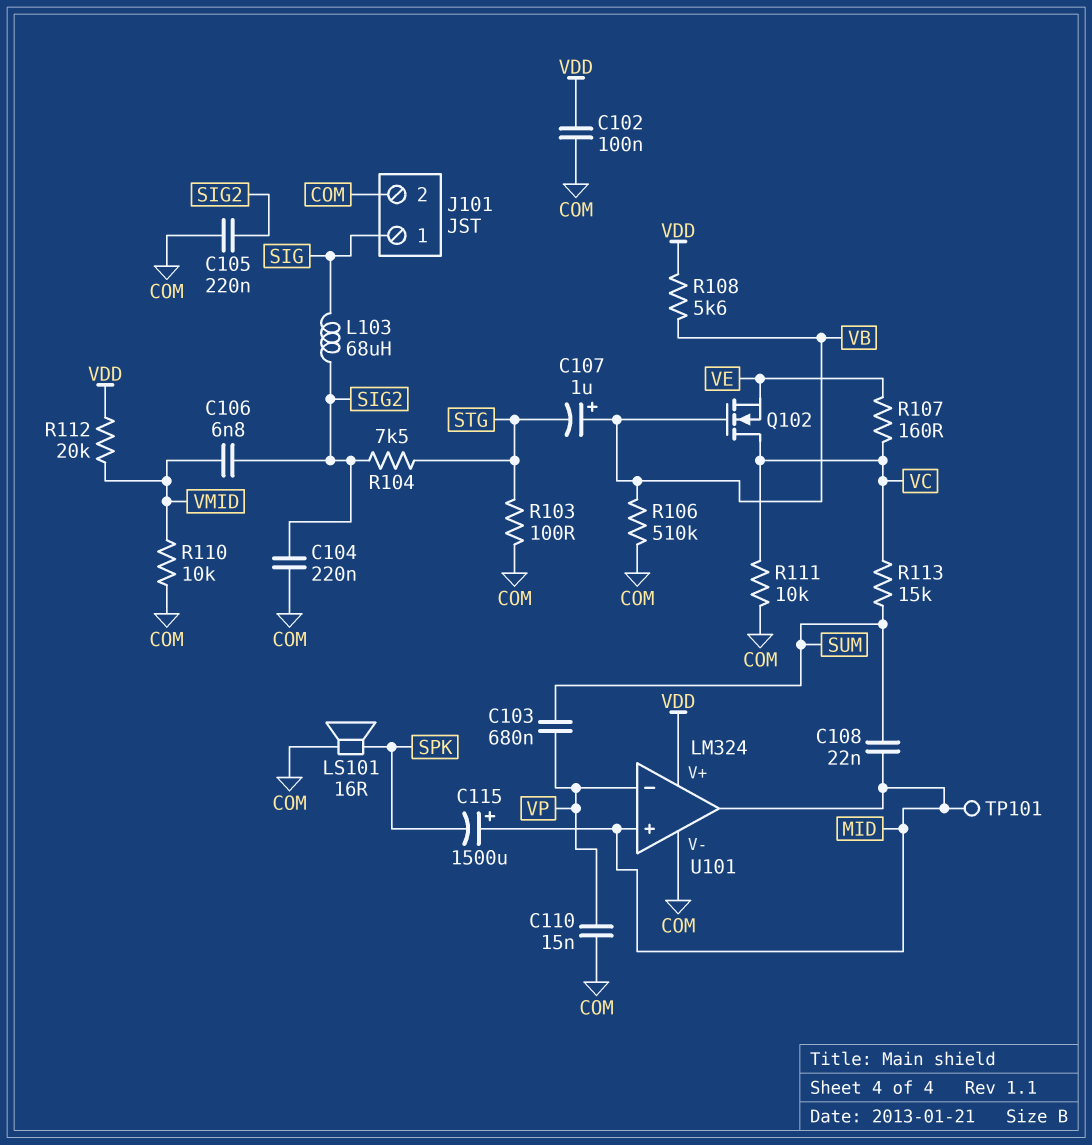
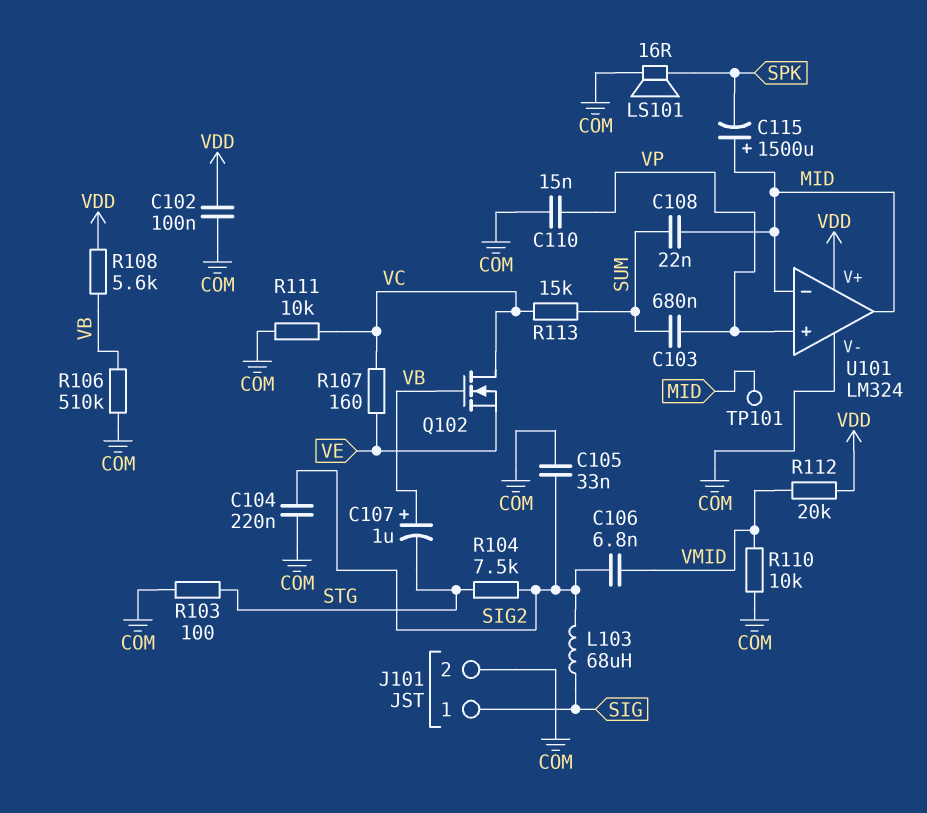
C105: 220nF (COM, SIG2) -> 33nF (COM, SIG2)
U101 pin in+: MID -> VP
U101 pin in-: VP -> MID

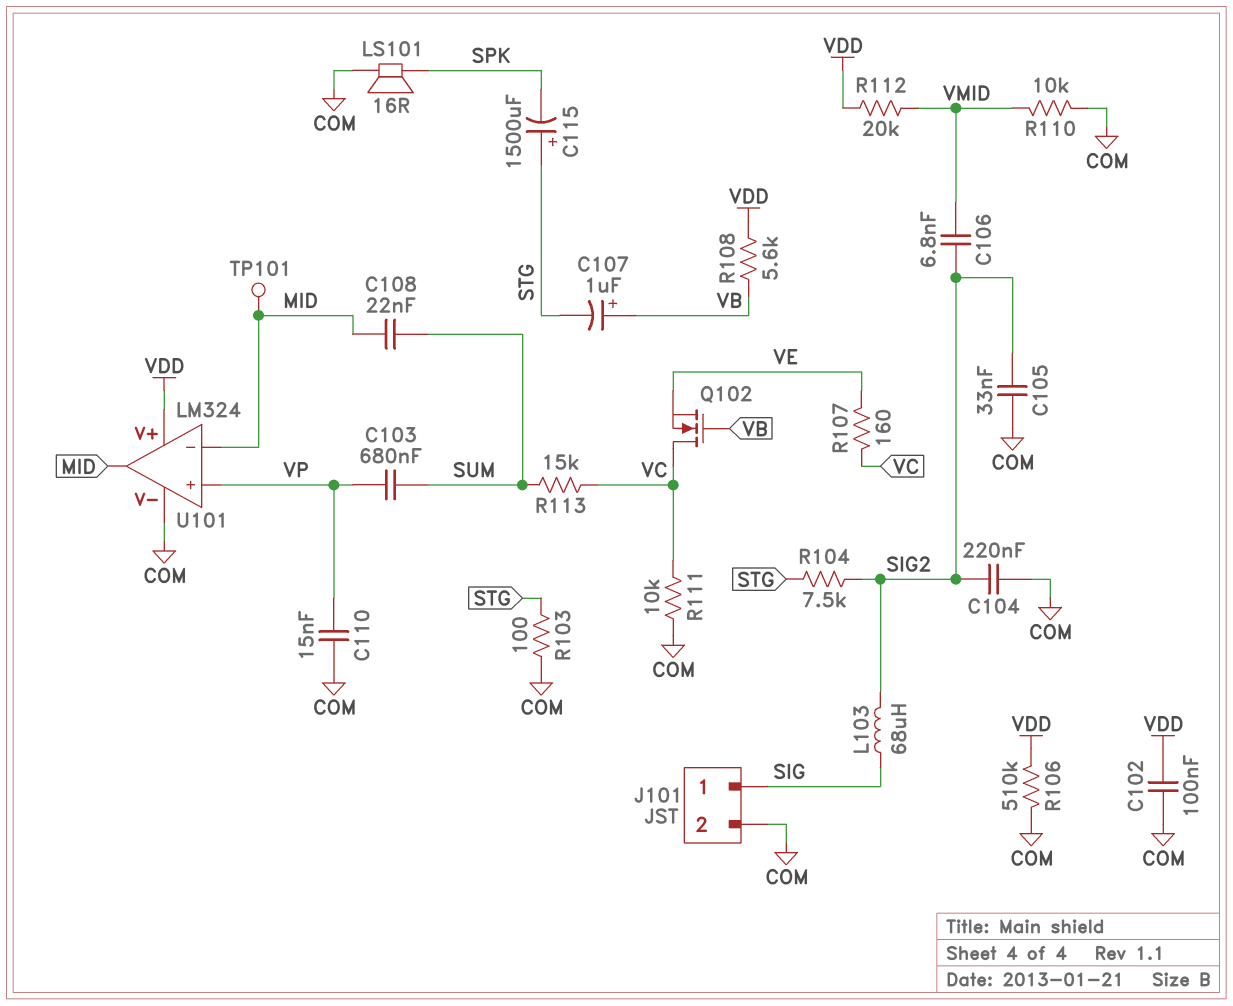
C115: 1500uF (plus MID, minus SPK) -> 1500uF (plus STG, minus SPK)
R106: 510k (COM, VB) -> 510k (COM, VDD)

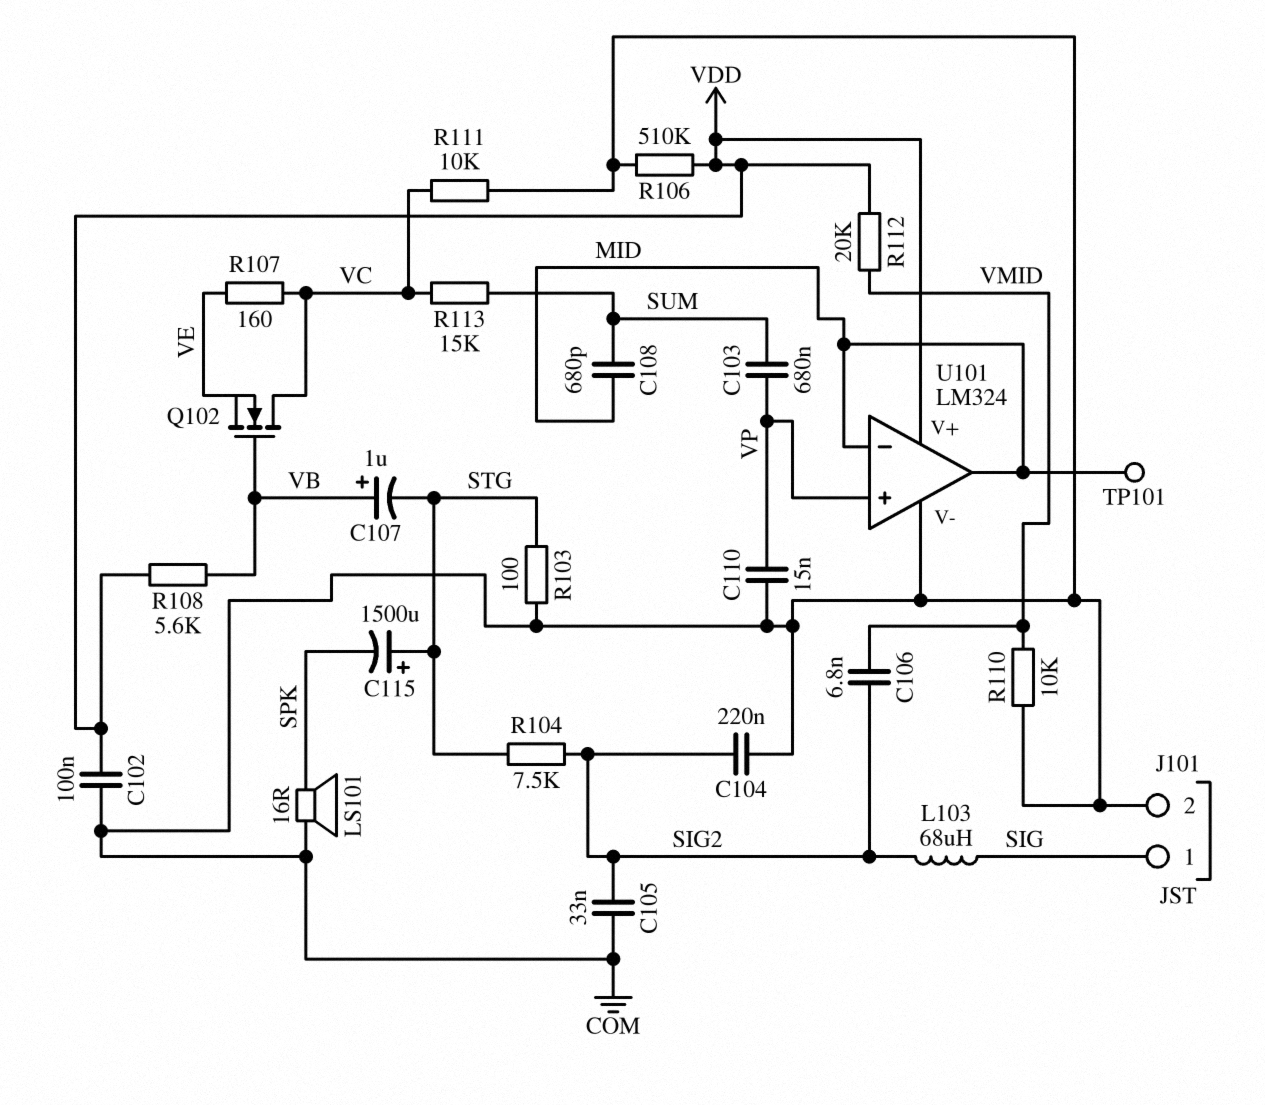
C108: 22nF (MID, SUM) -> 680pF (MID, SUM)

